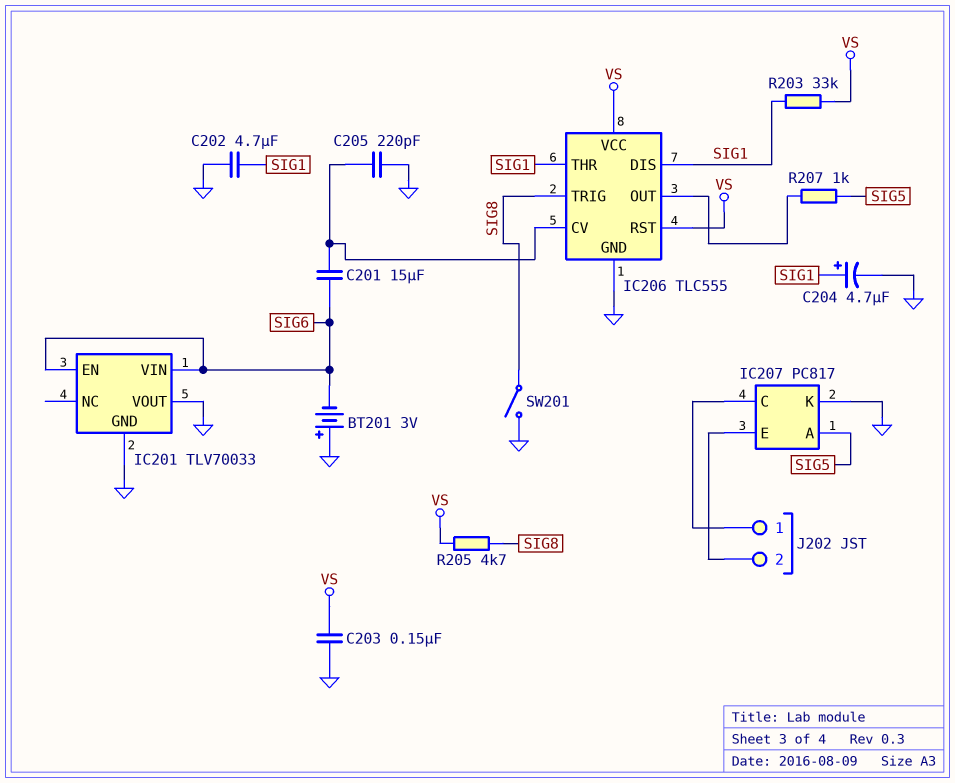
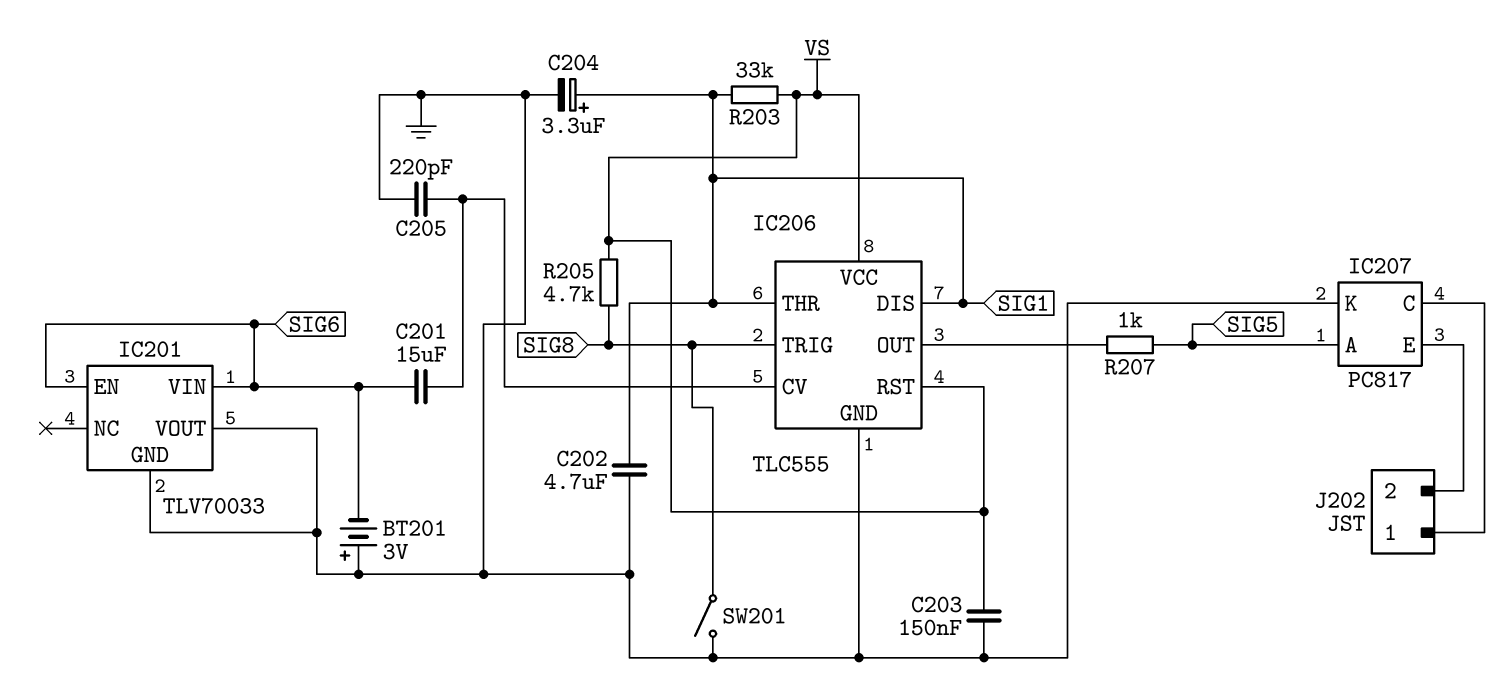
C204: 4.7uF (plus SIG1, minus GND) -> 3.3uF (plus SIG1, minus GND)

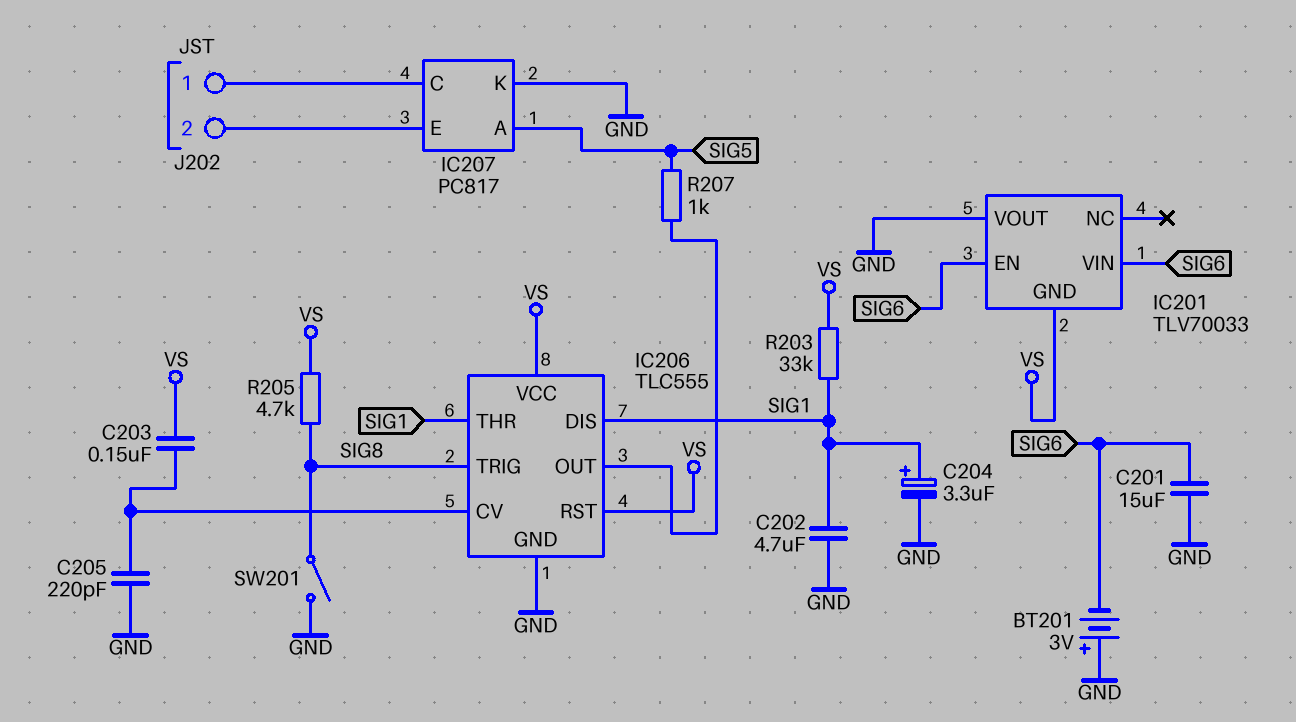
C201: 15uF (IC206/CV, SIG6) -> 15uF (GND, SIG6)
C203: 150nF (GND, VS) -> 150nF (IC206/CV, VS)
IC201 pin GND: GND -> VS

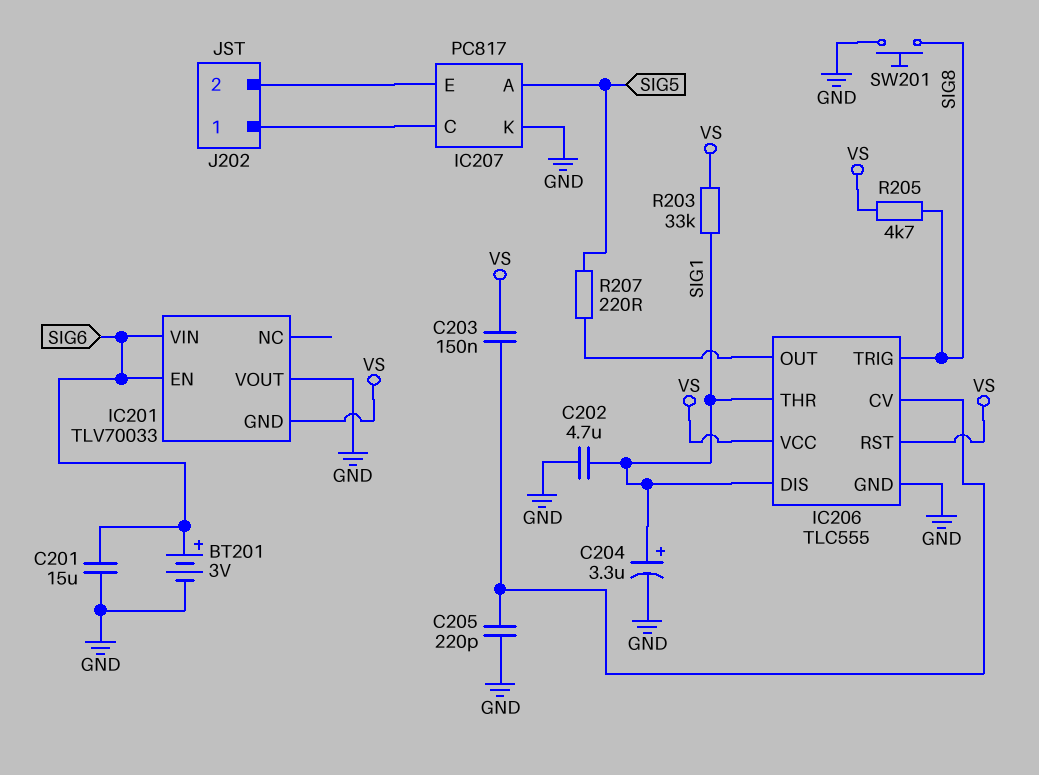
BT201: 3V (plus GND, minus SIG6) -> 3V (plus SIG6, minus GND)
R207: 1k (IC206/OUT, SIG5) -> 220 (IC206/OUT, SIG5)
SW201: switch (GND, SIG8) -> button (GND, SIG8)

